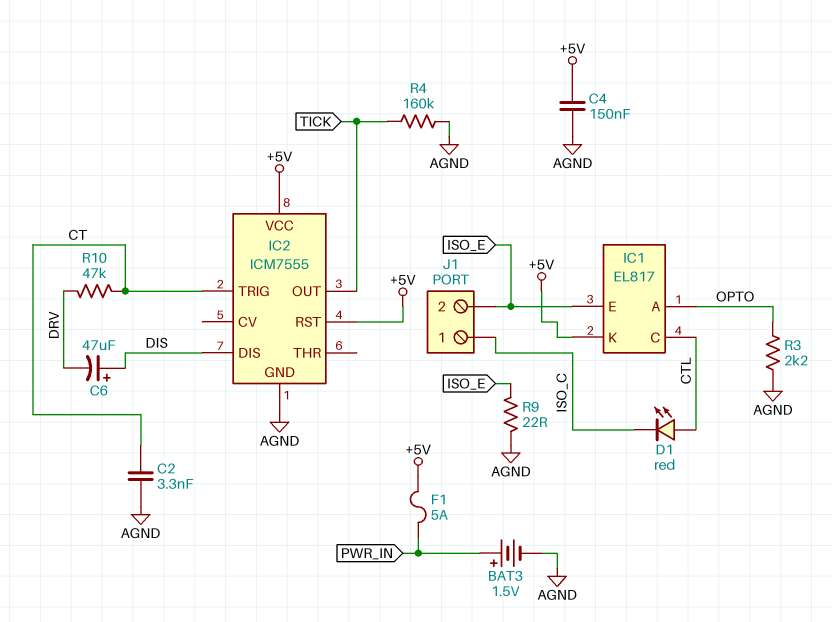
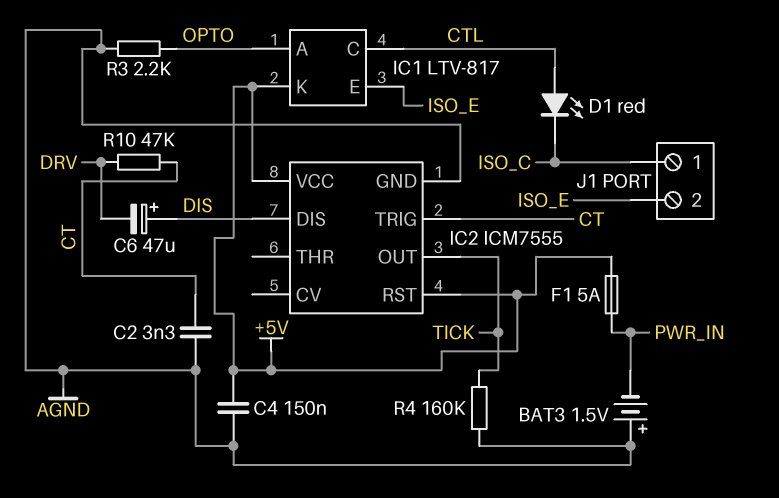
BAT3: 1.5V (plus PWR_IN, minus AGND) -> 1.5V (plus AGND, minus PWR_IN)
IC1: EL817 -> LTV-817
R9: 22 (AGND, ISO_E) -> none

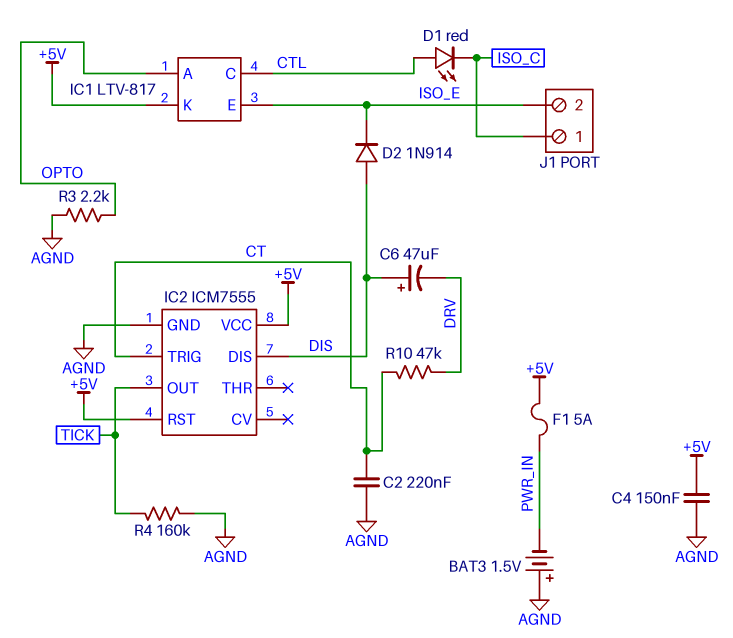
C2: 3.3nF (AGND, CT) -> 220nF (AGND, CT)
D2: none -> diode 1N914 (A DIS, K ISO_E)

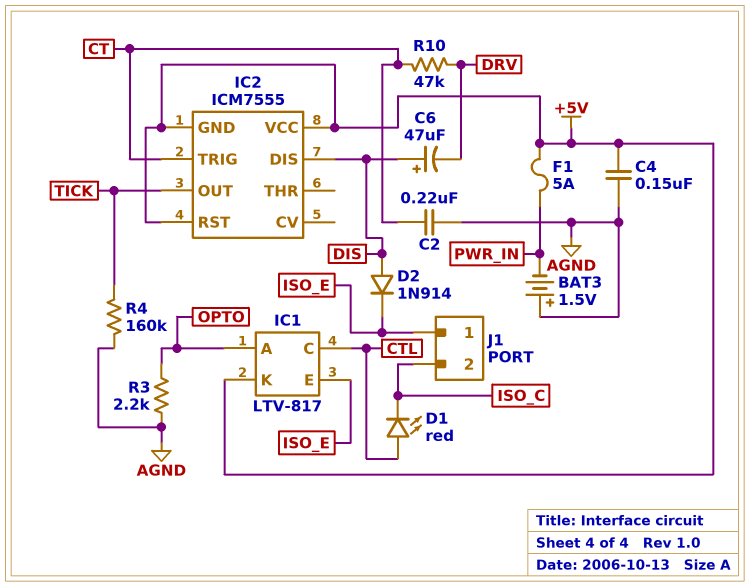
IC2 pin GND: AGND -> +5V
J1 pin 1: ISO_C -> ISO_E
J1 pin 2: ISO_E -> ISO_C

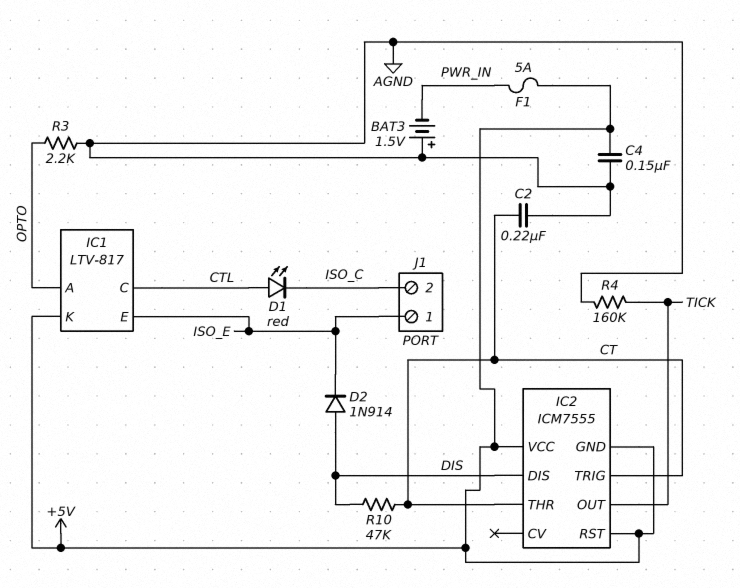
C6: 47uF (plus DIS, minus DRV) -> none
IC2 pin THR: none -> CT
R10: 47k (CT, DRV) -> 47k (CT, DIS)

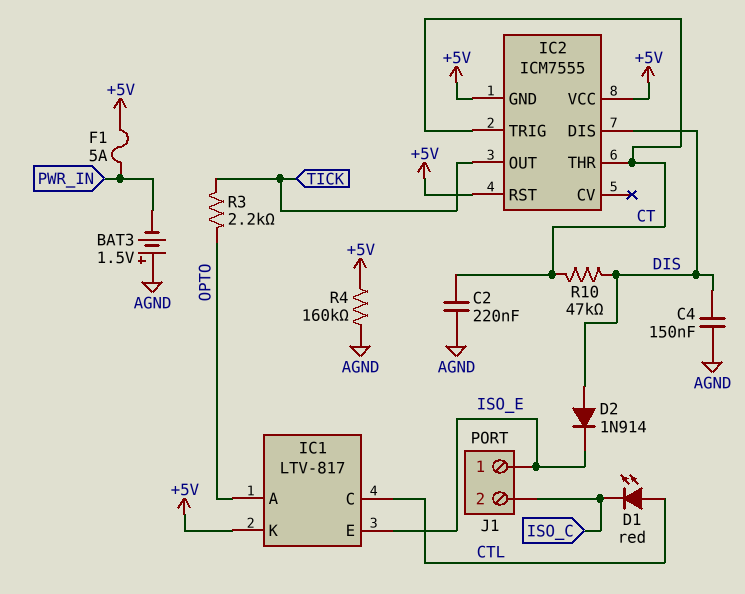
C4: 150nF (+5V, AGND) -> 150nF (AGND, DIS)
R3: 2.2k (AGND, OPTO) -> 2.2k (OPTO, TICK)
R4: 160k (AGND, TICK) -> 160k (+5V, AGND)

